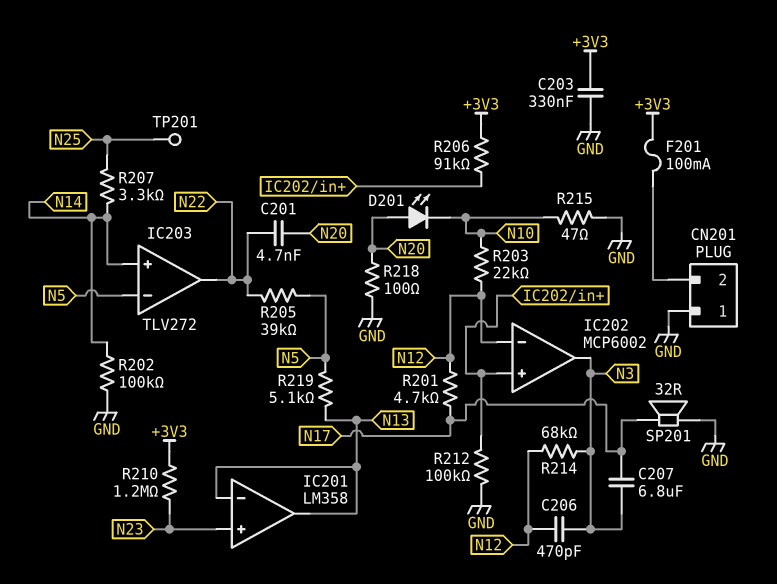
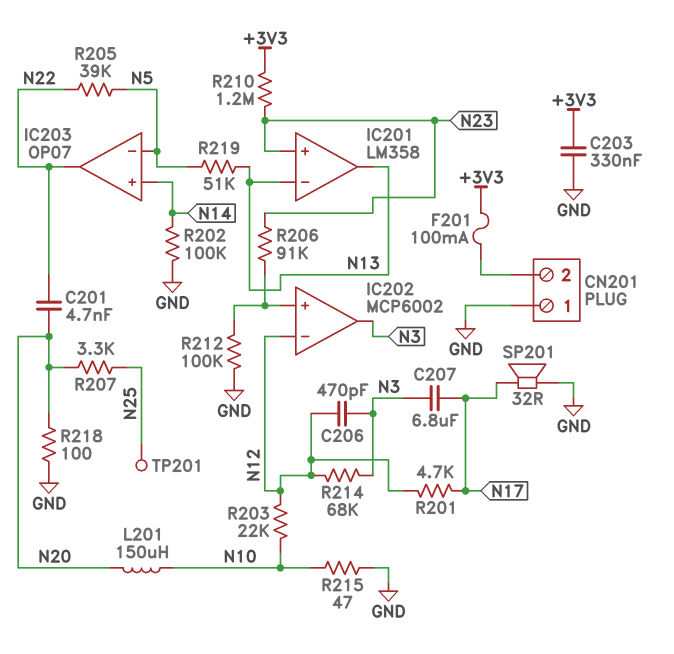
D201: LED (A N20, K N10) -> none
IC203: TLV272 -> OP07
L201: none -> 150uH (N10, N20)
R206: 91k (+3V3, IC202/in+) -> 91k (IC202/in+, N23)
R207: 3.3k (N14, N25) -> 3.3k (N20, N25)
R219: 5.1k (N5, N13) -> 51k (N5, N13)

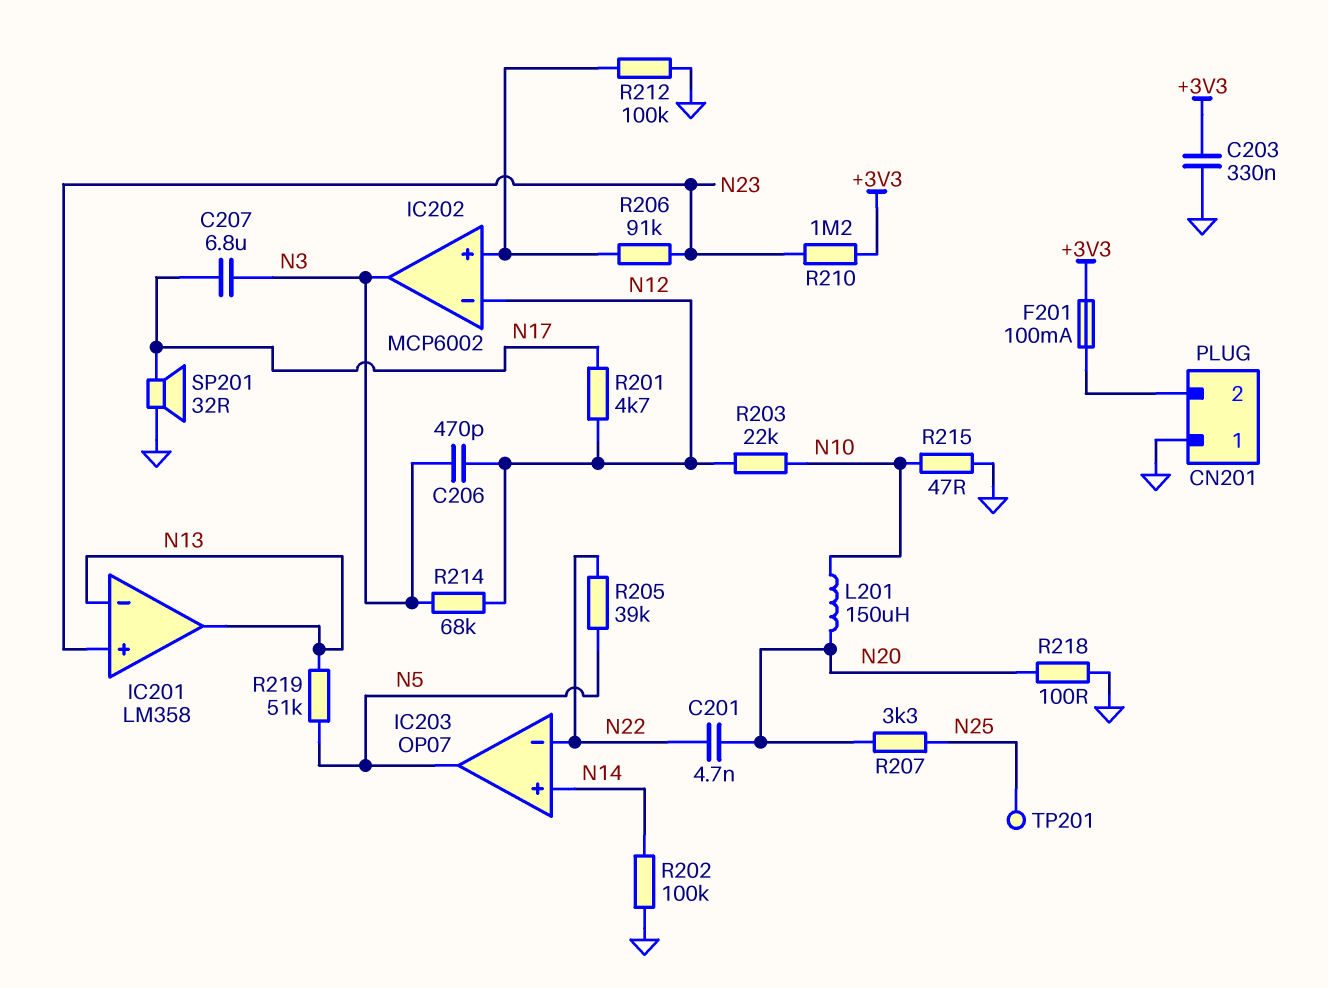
IC203 pin in-: N5 -> N22
IC203 pin out: N22 -> N5

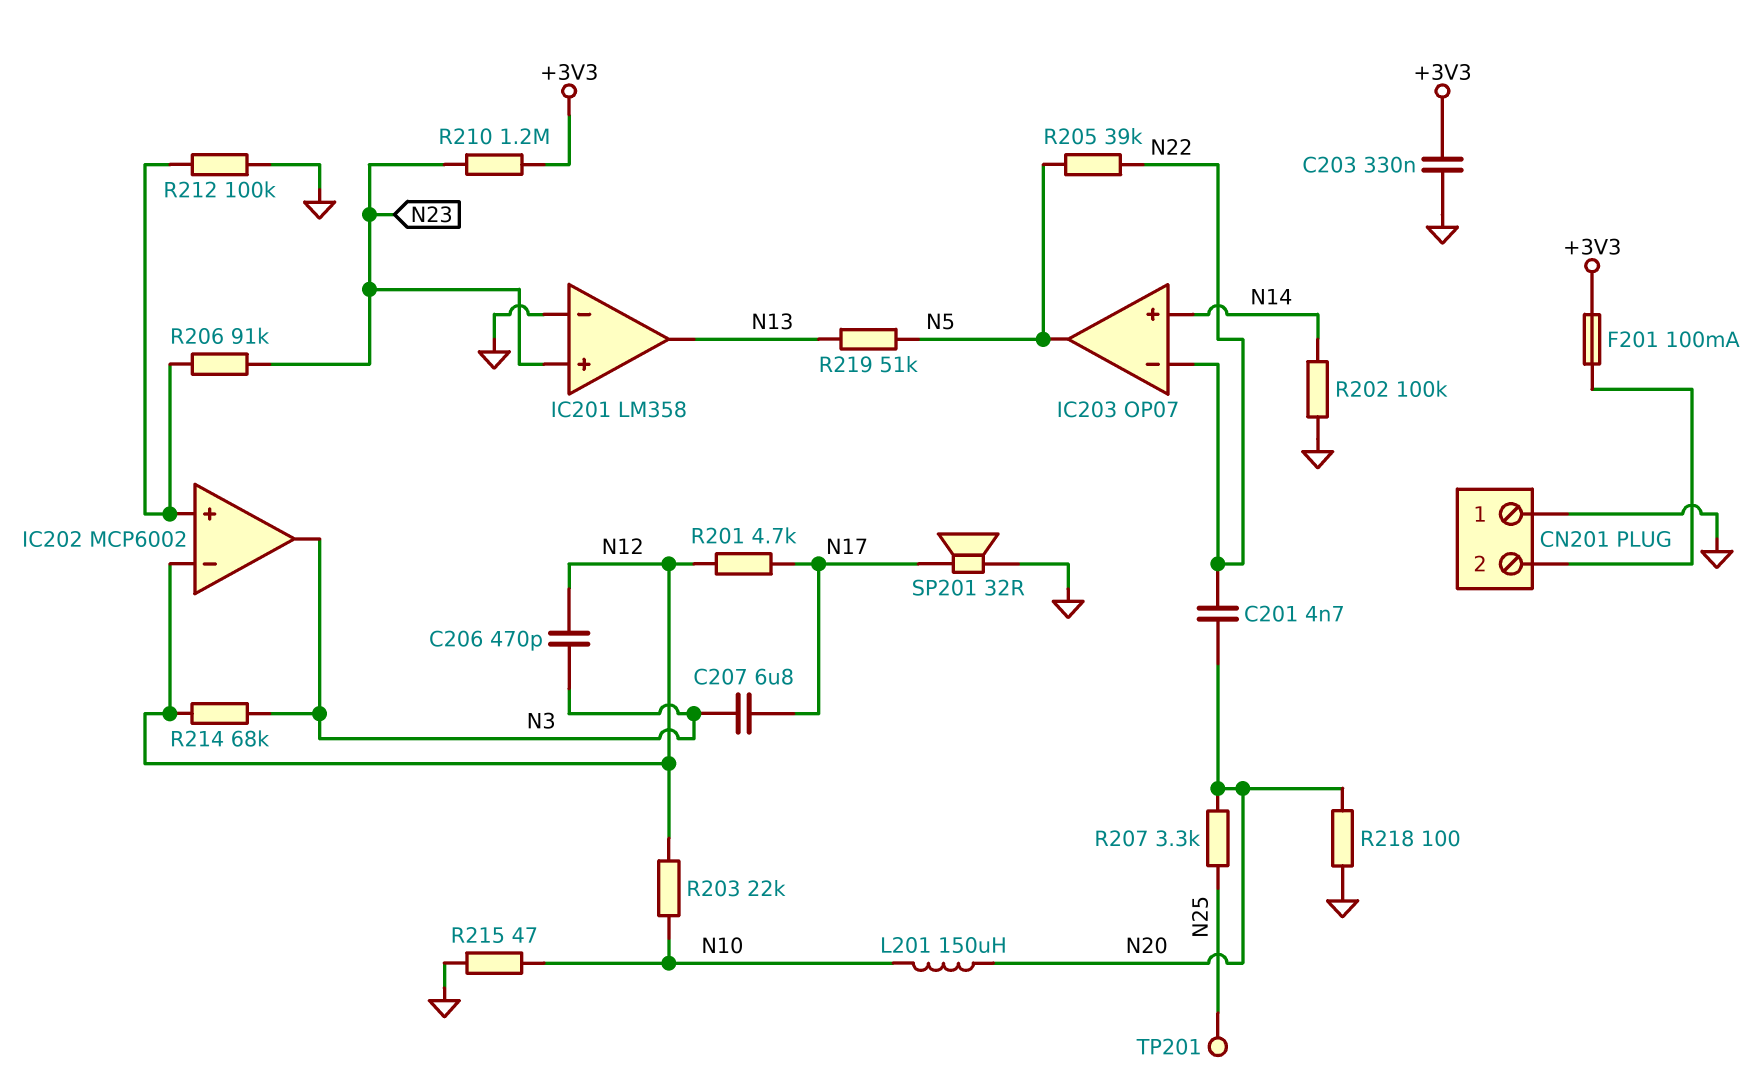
IC201 pin in-: N13 -> GND

